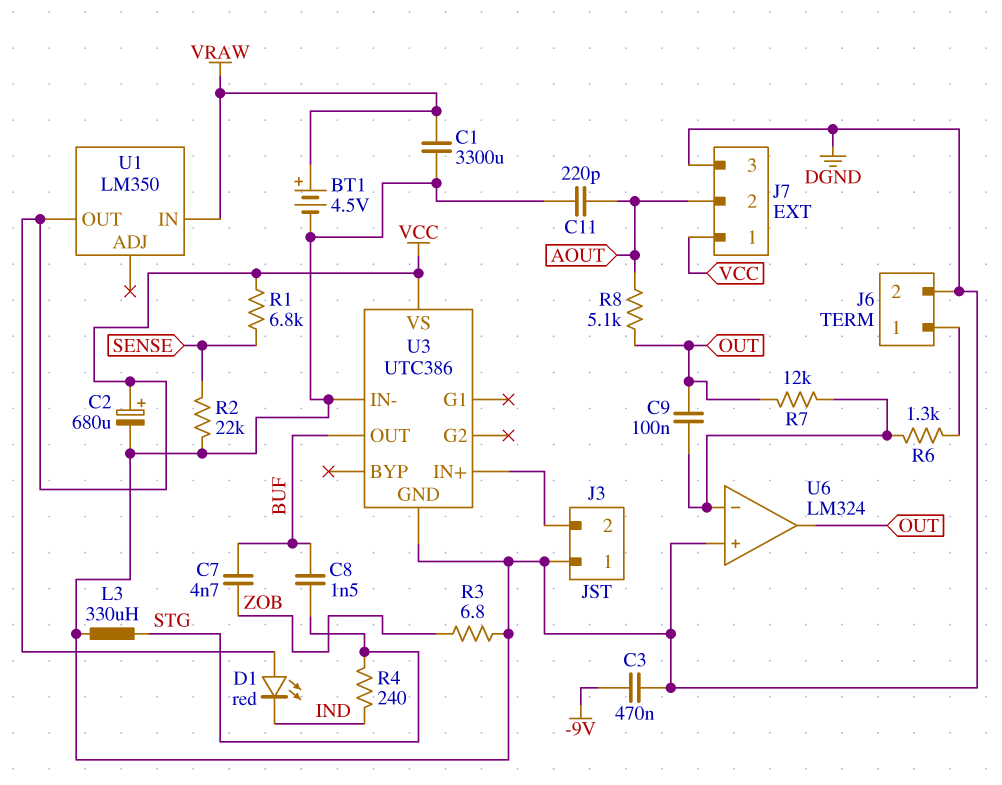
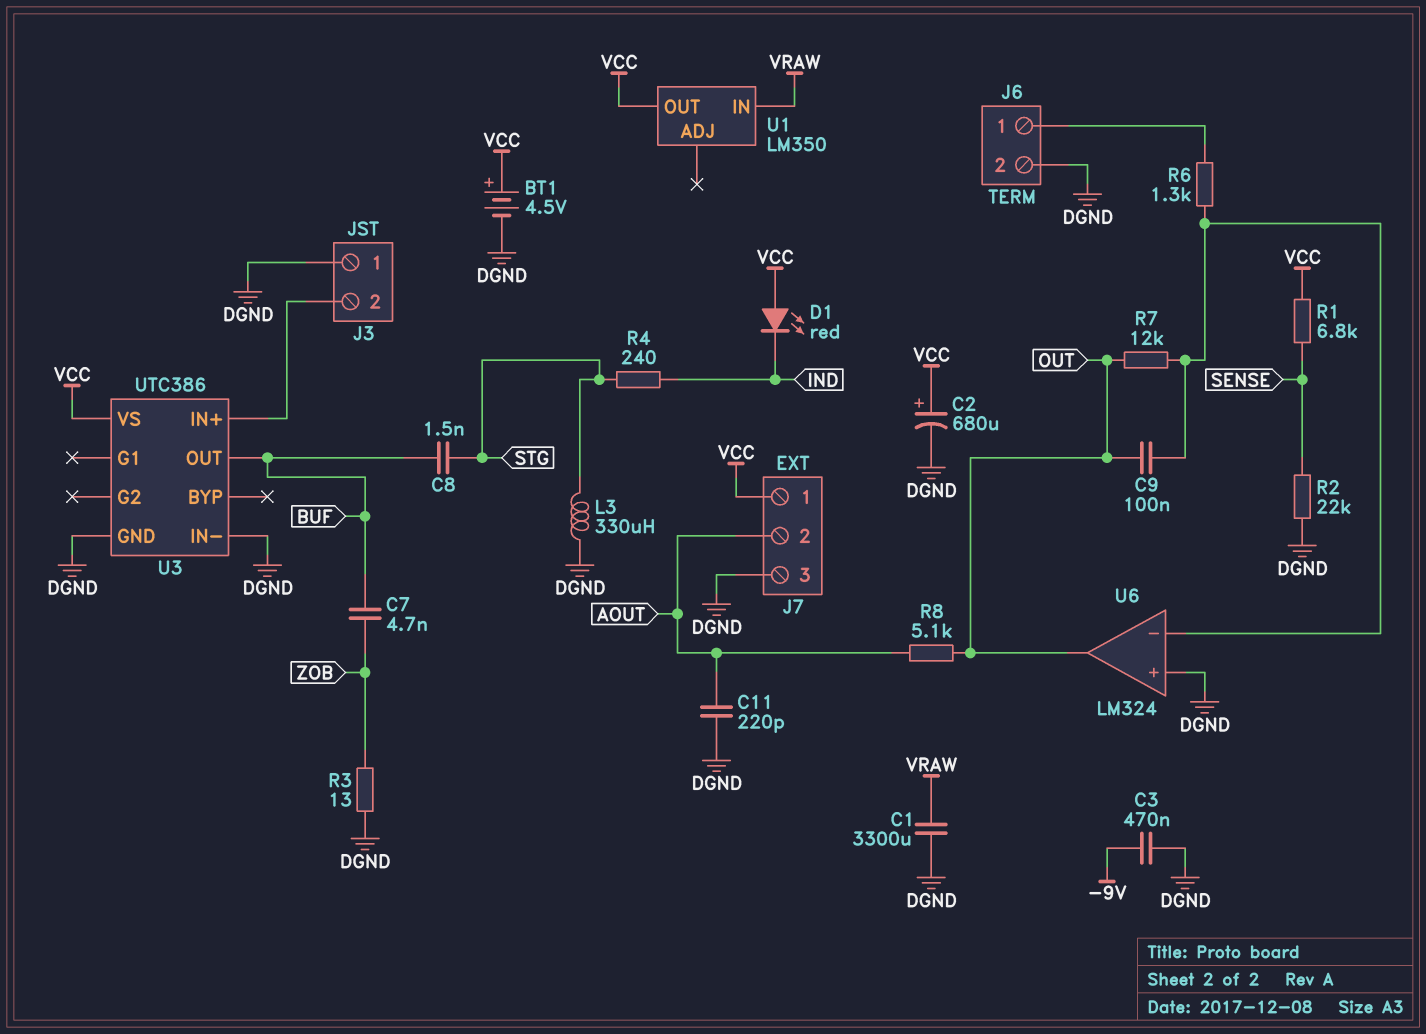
BT1: 4.5V (plus VRAW, minus DGND) -> 4.5V (plus VCC, minus DGND)
R3: 6.8 (DGND, ZOB) -> 13 (DGND, ZOB)

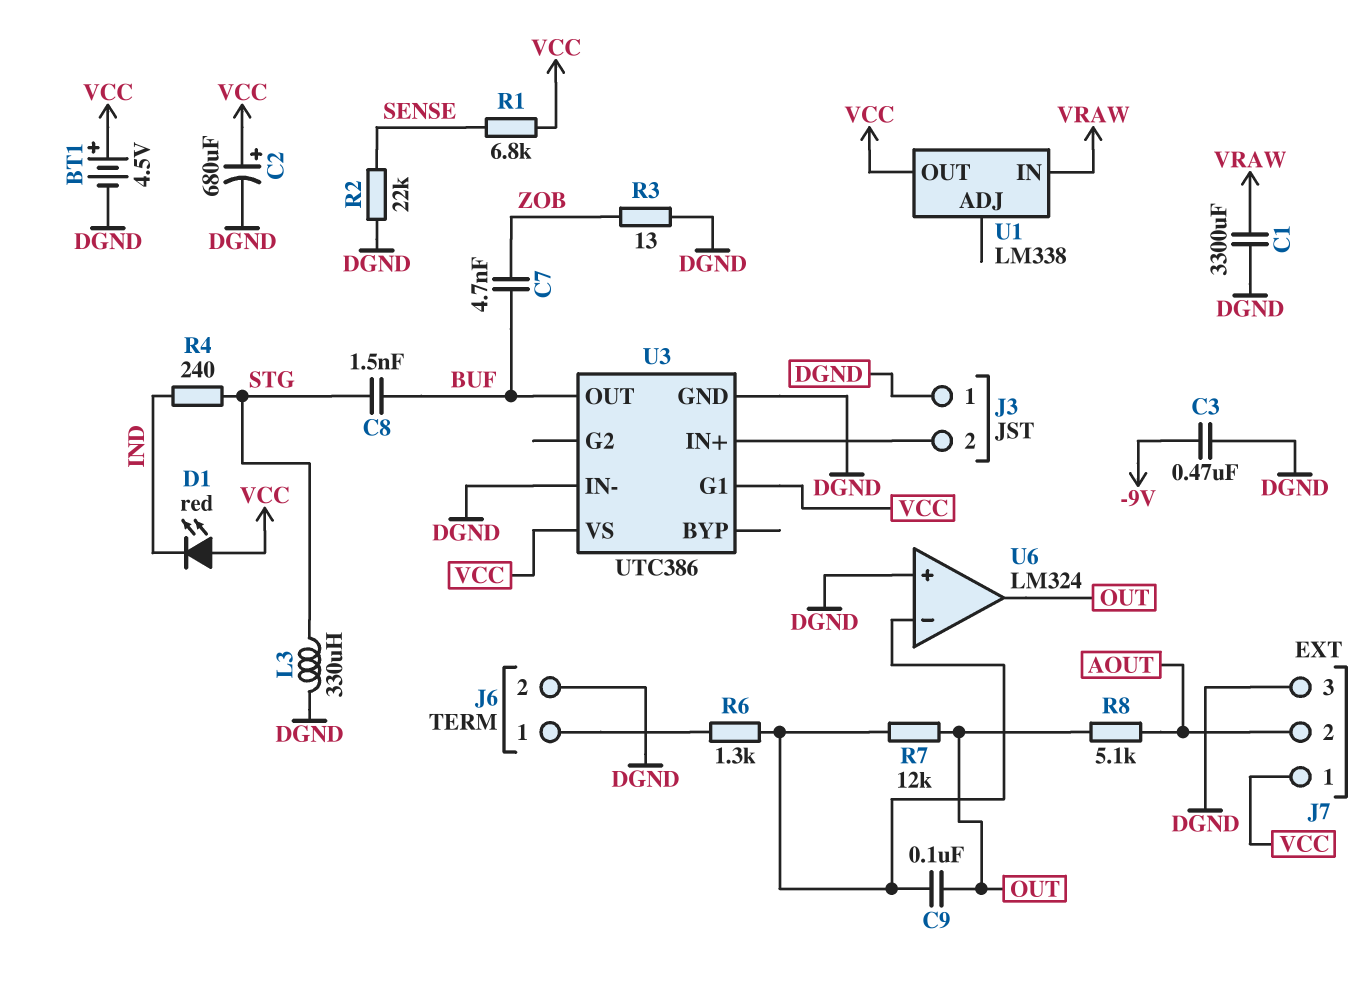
C11: 220pF (AOUT, DGND) -> none
U1: LM350 -> LM338
U3 pin G1: none -> VCC

